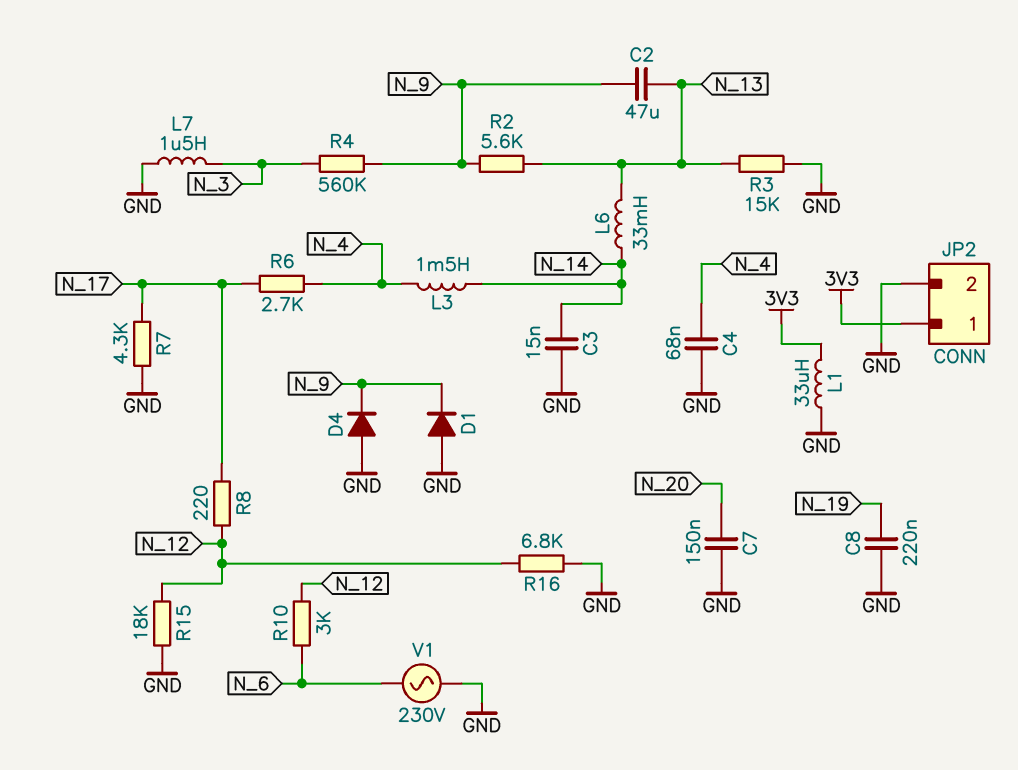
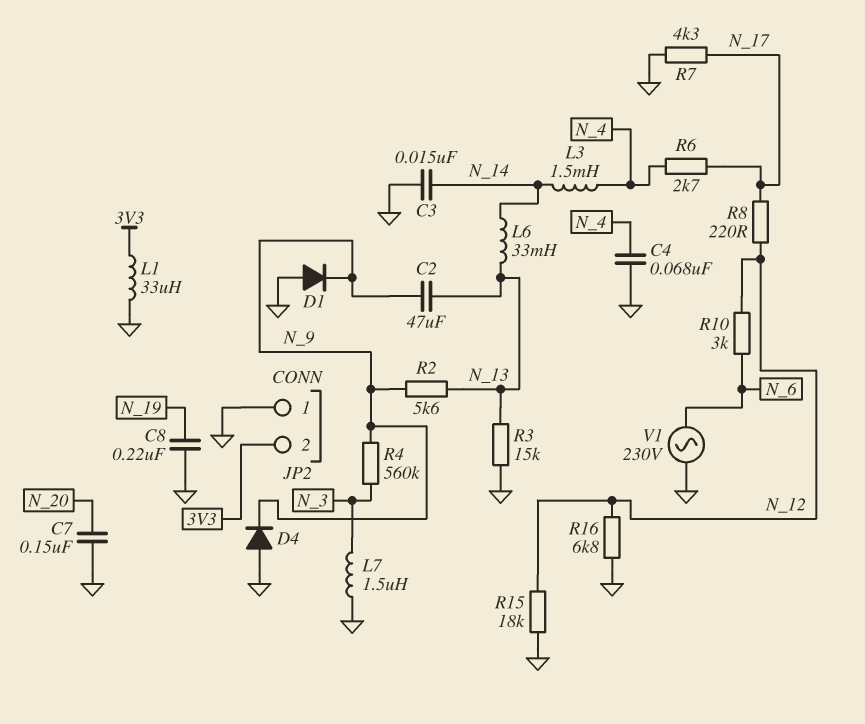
JP2 pin 1: 3V3 -> GND
JP2 pin 2: GND -> 3V3

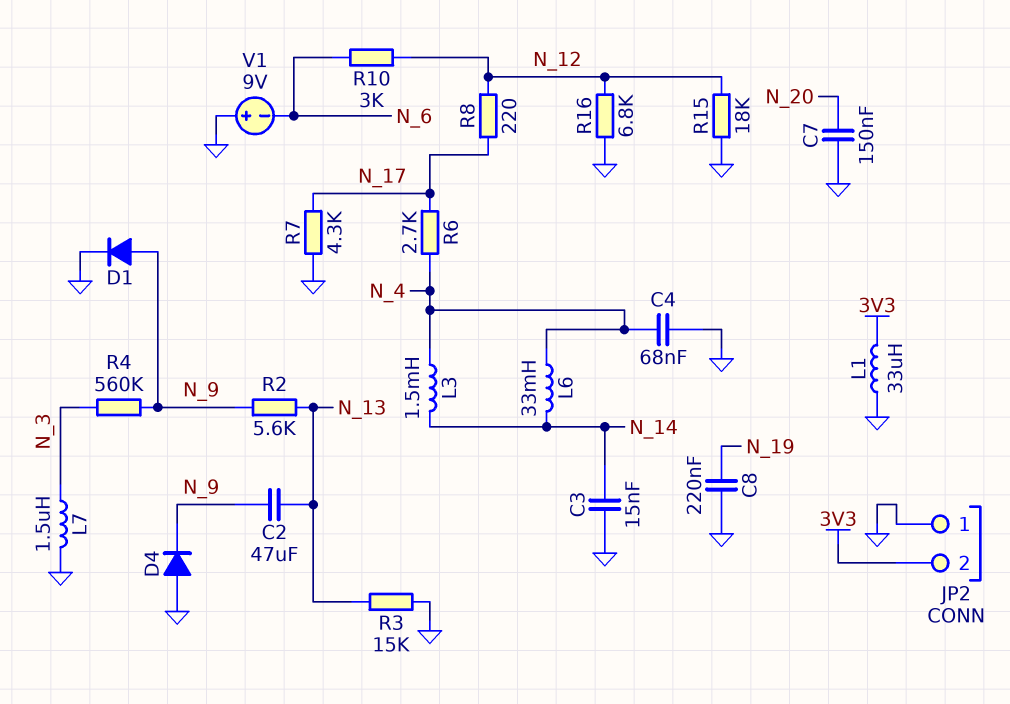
D1: diode (A GND, K N_9) -> diode (A N_9, K GND)
L6: 33mH (N_13, N_14) -> 33mH (N_4, N_14)
V1: AC 230V (GND, N_6) -> 9V (plus GND, minus N_6)

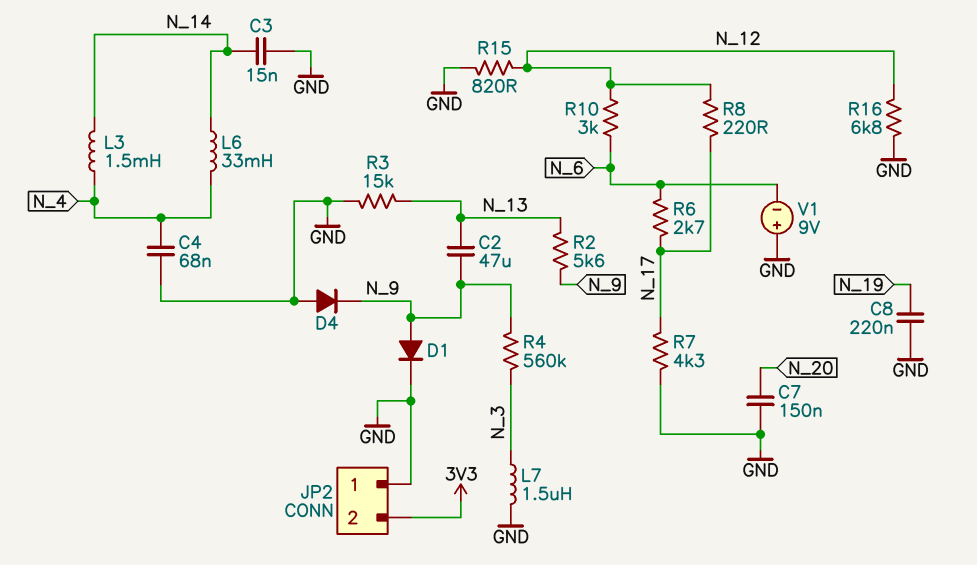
L1: 33uH (3V3, GND) -> none
R6: 2.7k (N_4, N_17) -> 2.7k (N_6, N_17)
R15: 18k (GND, N_12) -> 820 (GND, N_12)

